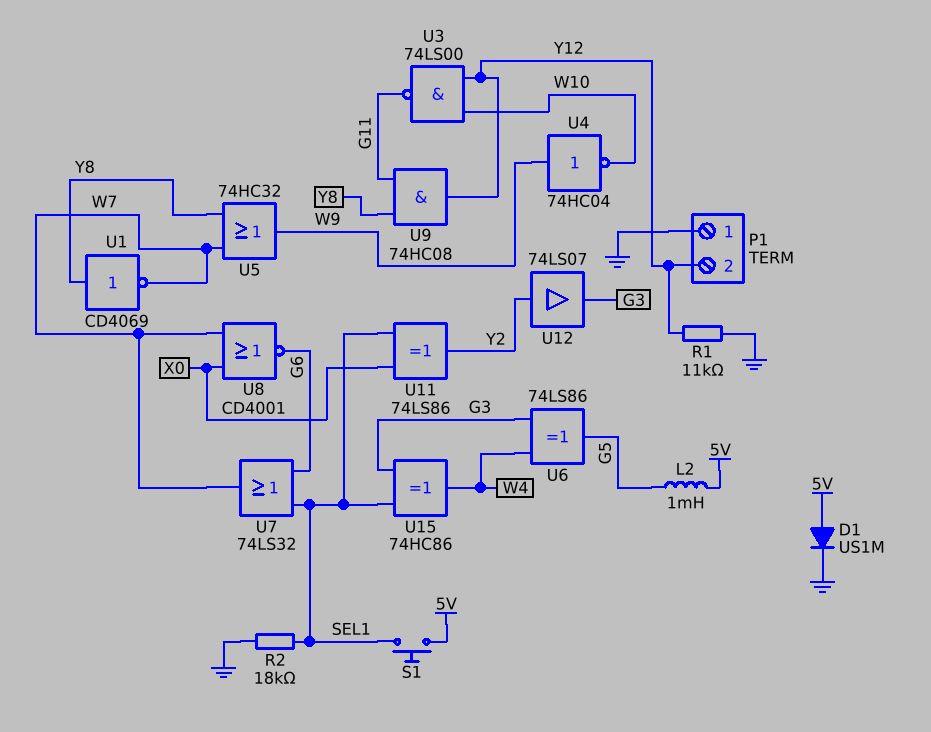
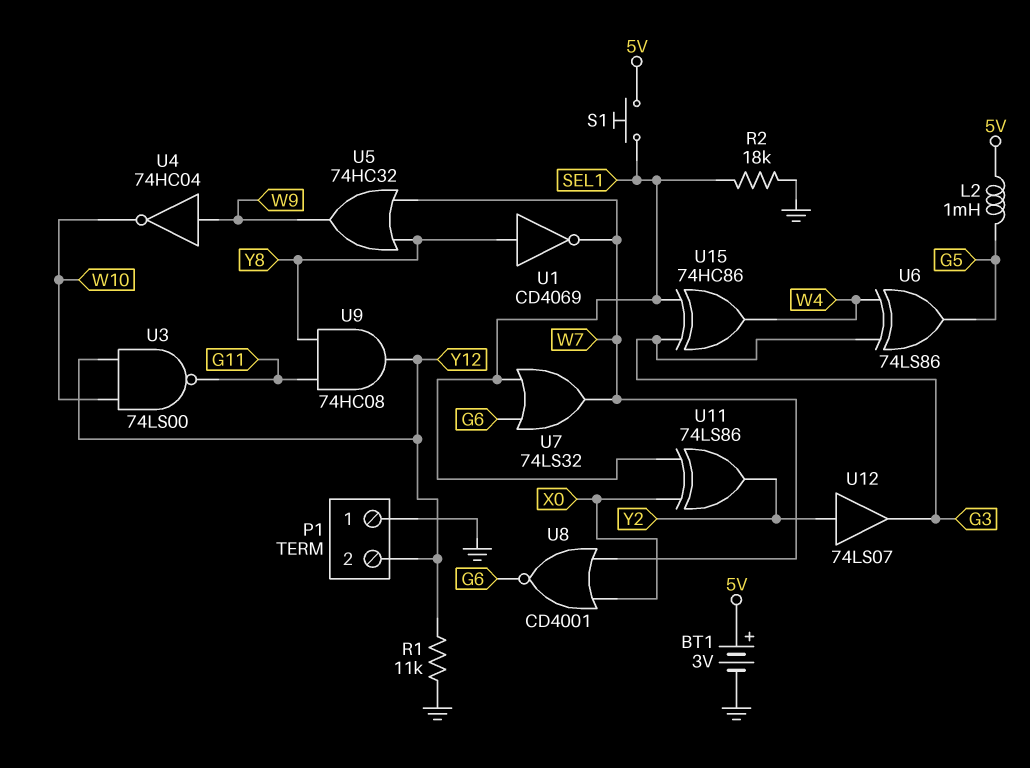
BT1: none -> 3V (plus 5V, minus GND)
D1: diode US1M (A 5V, K GND) -> none

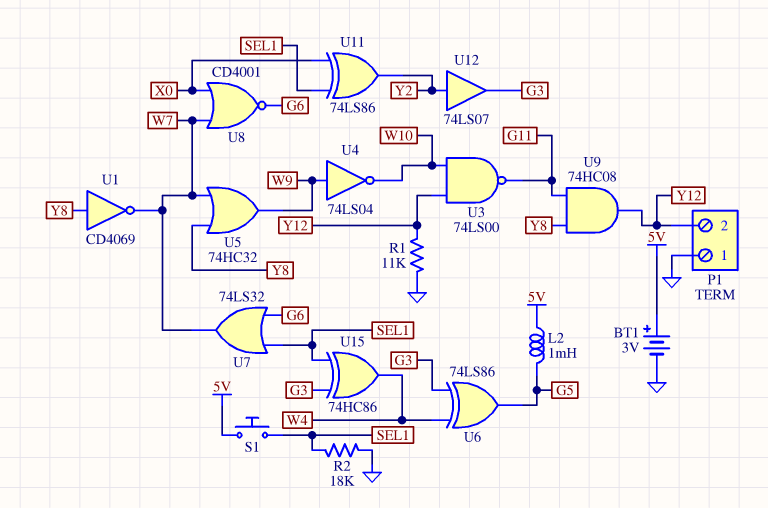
U4: NOT 74HC04 (in W9, out W10) -> NOT 74LS04 (in W9, out W10)

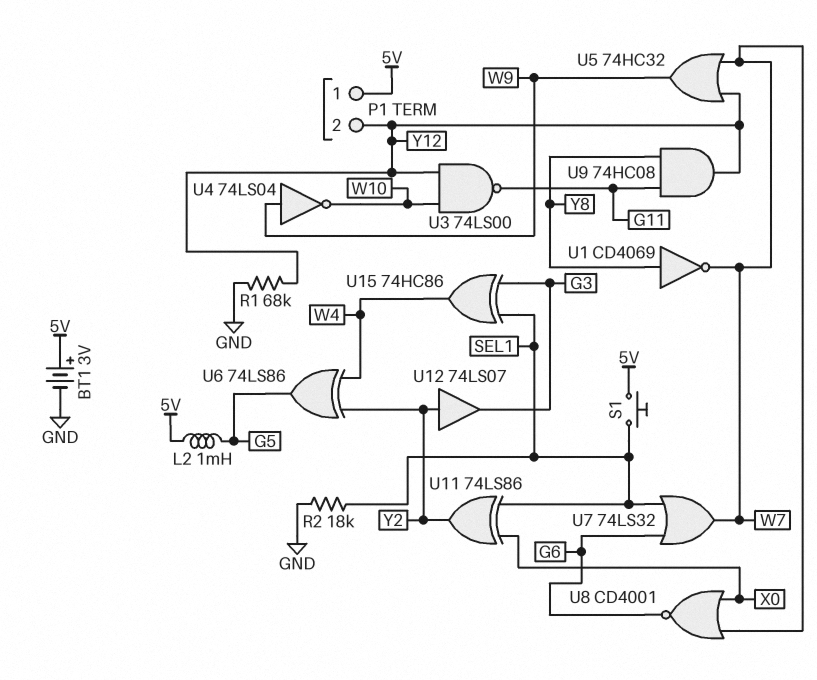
P1 pin 1: GND -> 5V
R1: 11k (GND, Y12) -> 68k (GND, Y12)
U5: OR 74HC32 (in W7, in Y8, out W9) -> OR 74HC32 (in W7, in Y12, out W9)
U6: XOR 74LS86 (in G3, in W4, out G5) -> XOR 74LS86 (in W4, in Y2, out G5)

